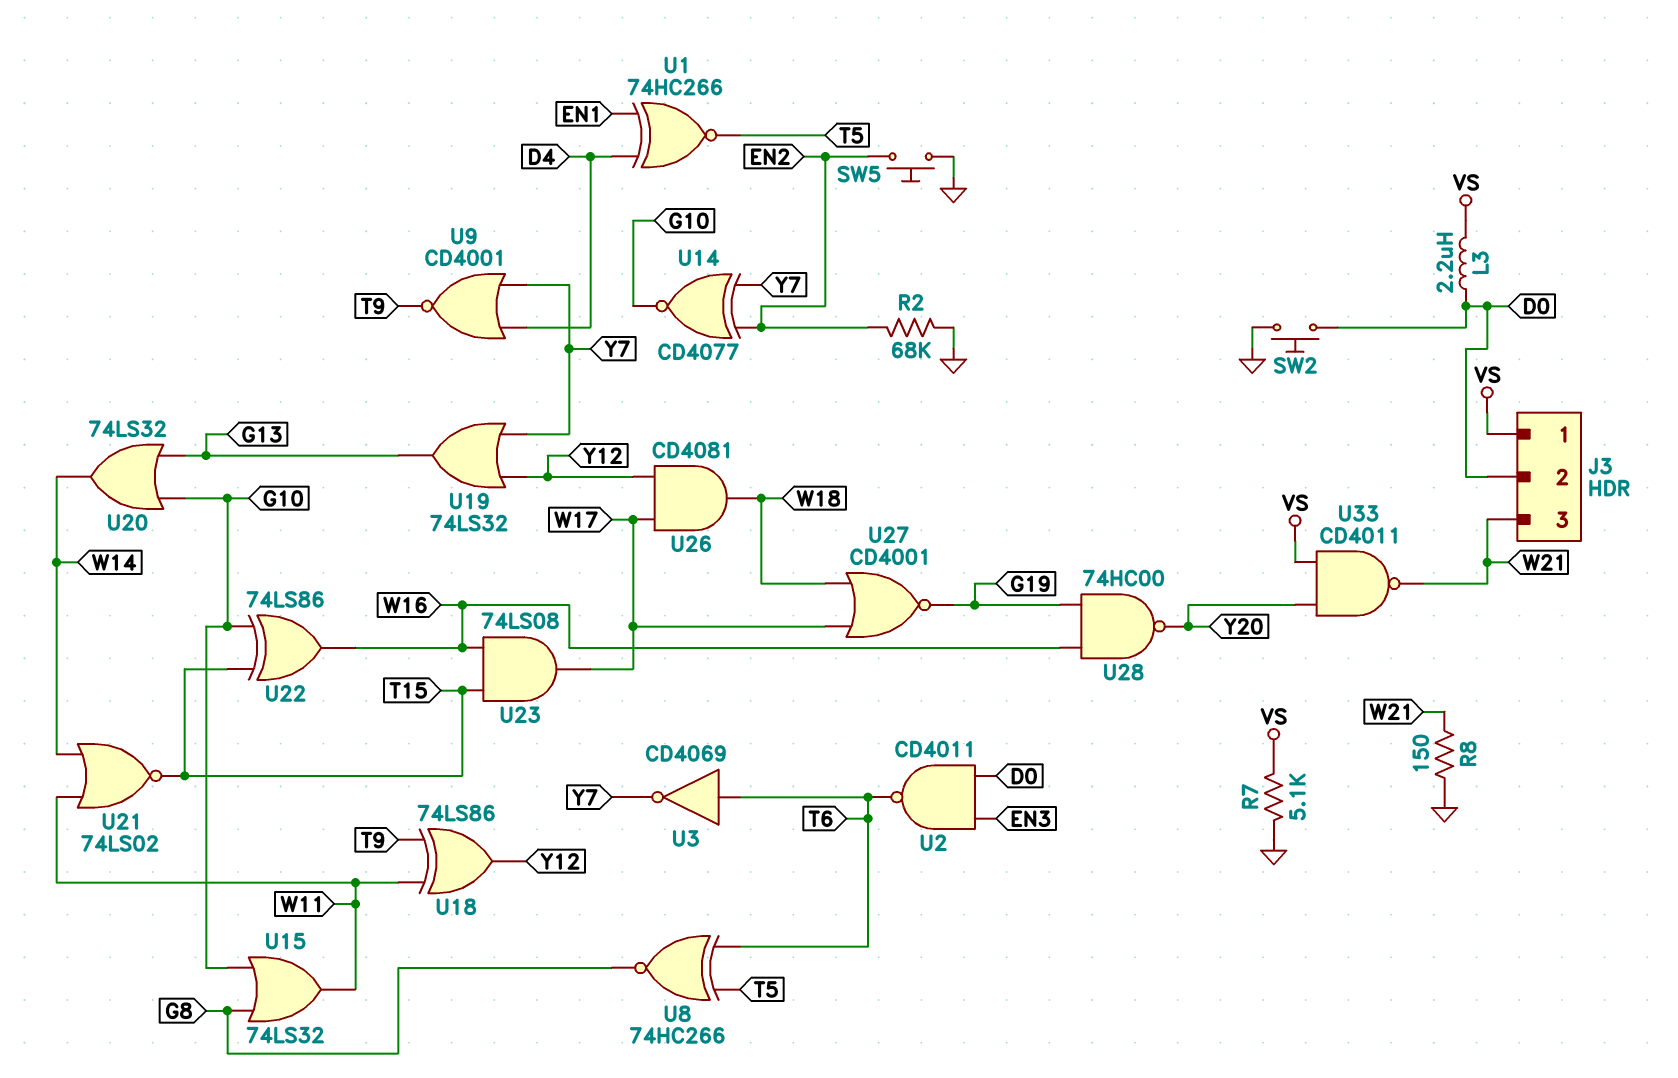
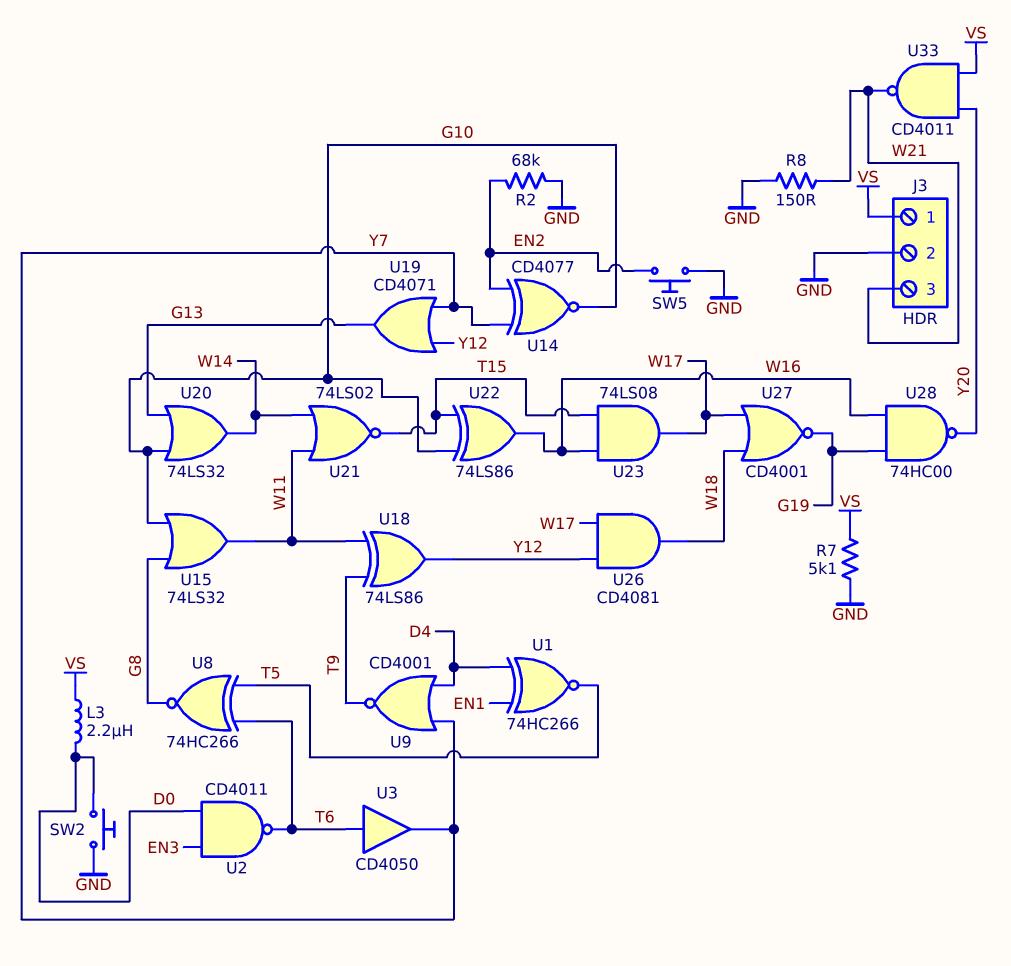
J3 pin 2: D0 -> GND
U3: NOT CD4069 (in T6, out Y7) -> buffer CD4050 (in T6, out Y7)
U19: OR 74LS32 (in Y7, in Y12, out G13) -> OR CD4071 (in Y7, in Y12, out G13)

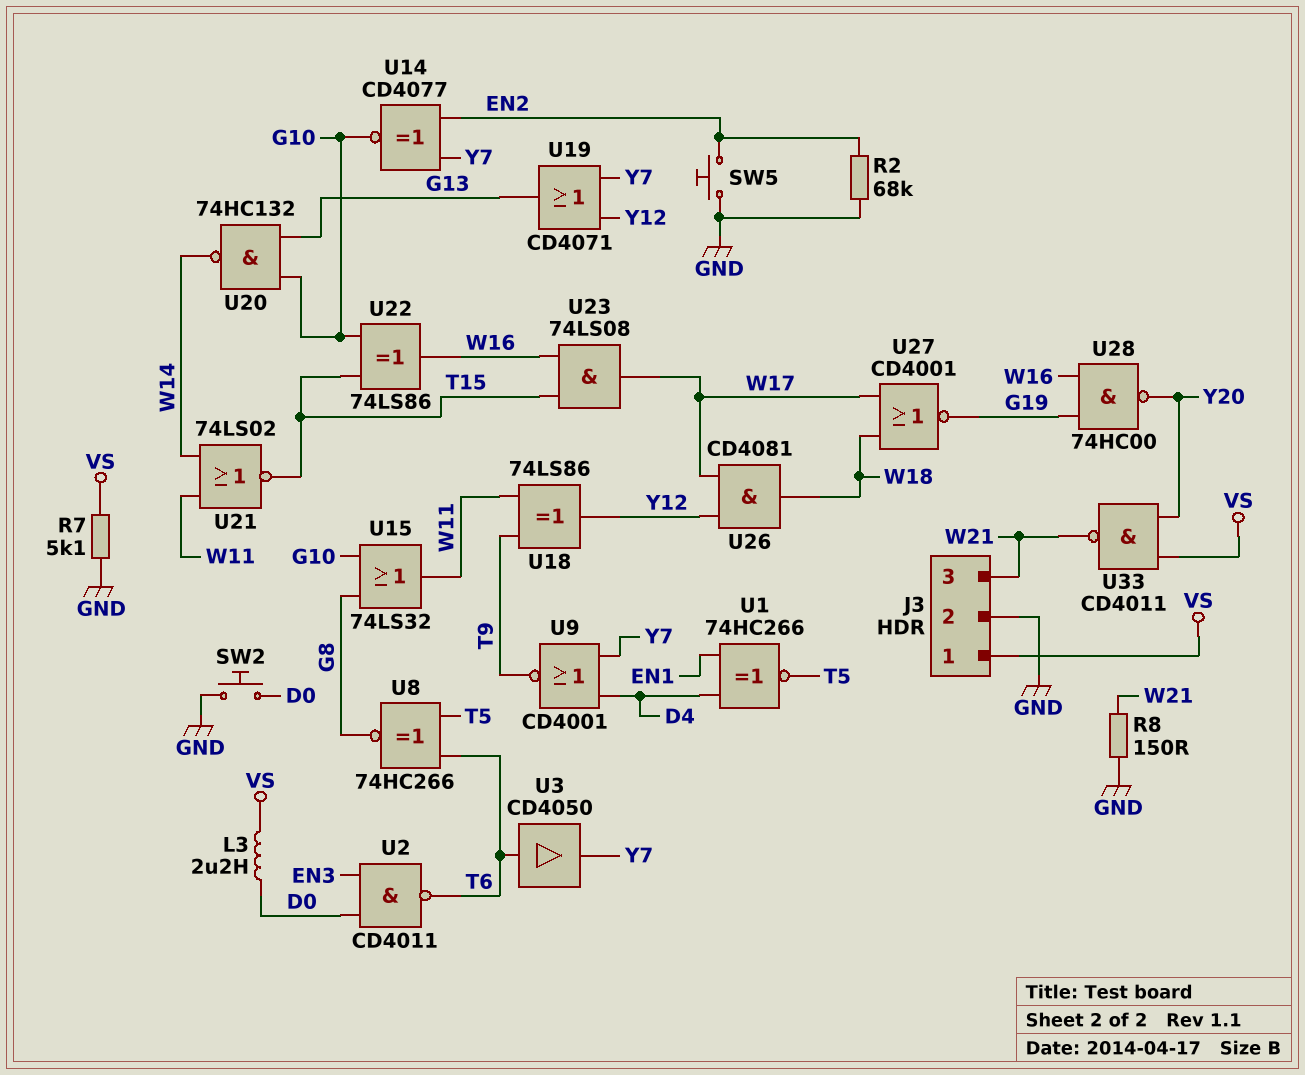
U20: OR 74LS32 (in G10, in G13, out W14) -> NAND 74HC132 (in G10, in G13, out W14)

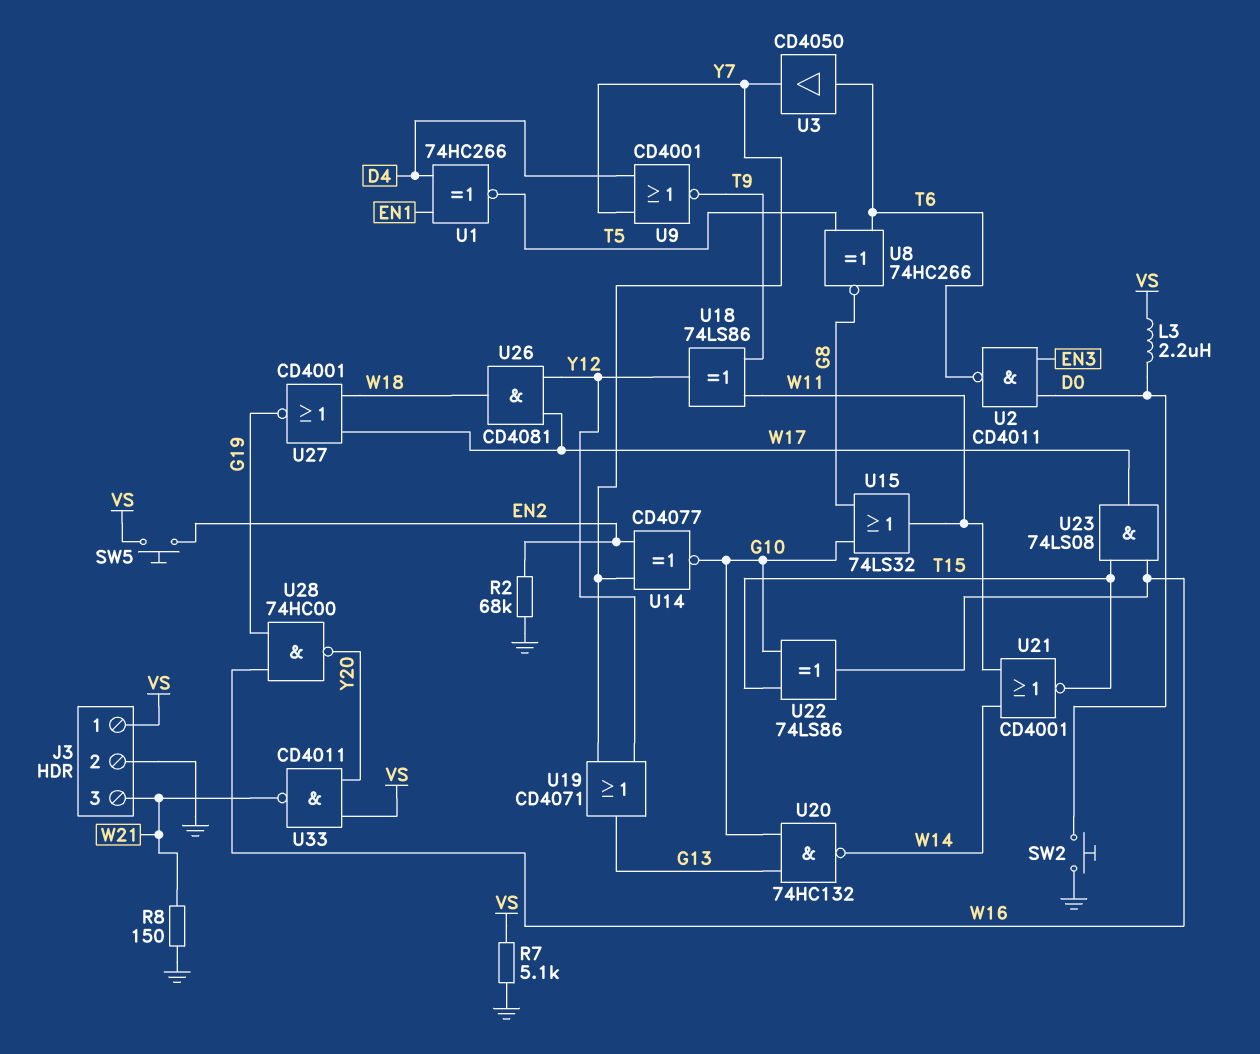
SW5: button (EN2, GND) -> button (EN2, VS)
U21: NOR 74LS02 (in W11, in W14, out T15) -> NOR CD4001 (in W11, in W14, out T15)

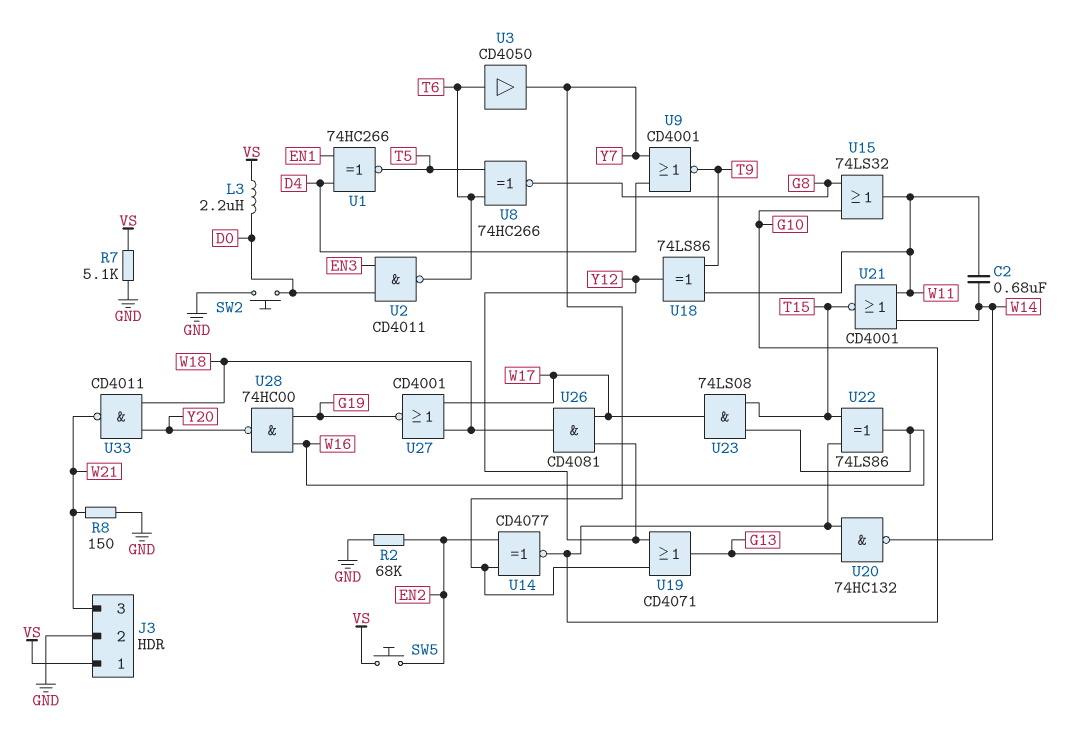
C2: none -> 680nF (W11, W14)
U33: NAND CD4011 (in VS, in Y20, out W21) -> NAND CD4011 (in W18, in Y20, out W21)

